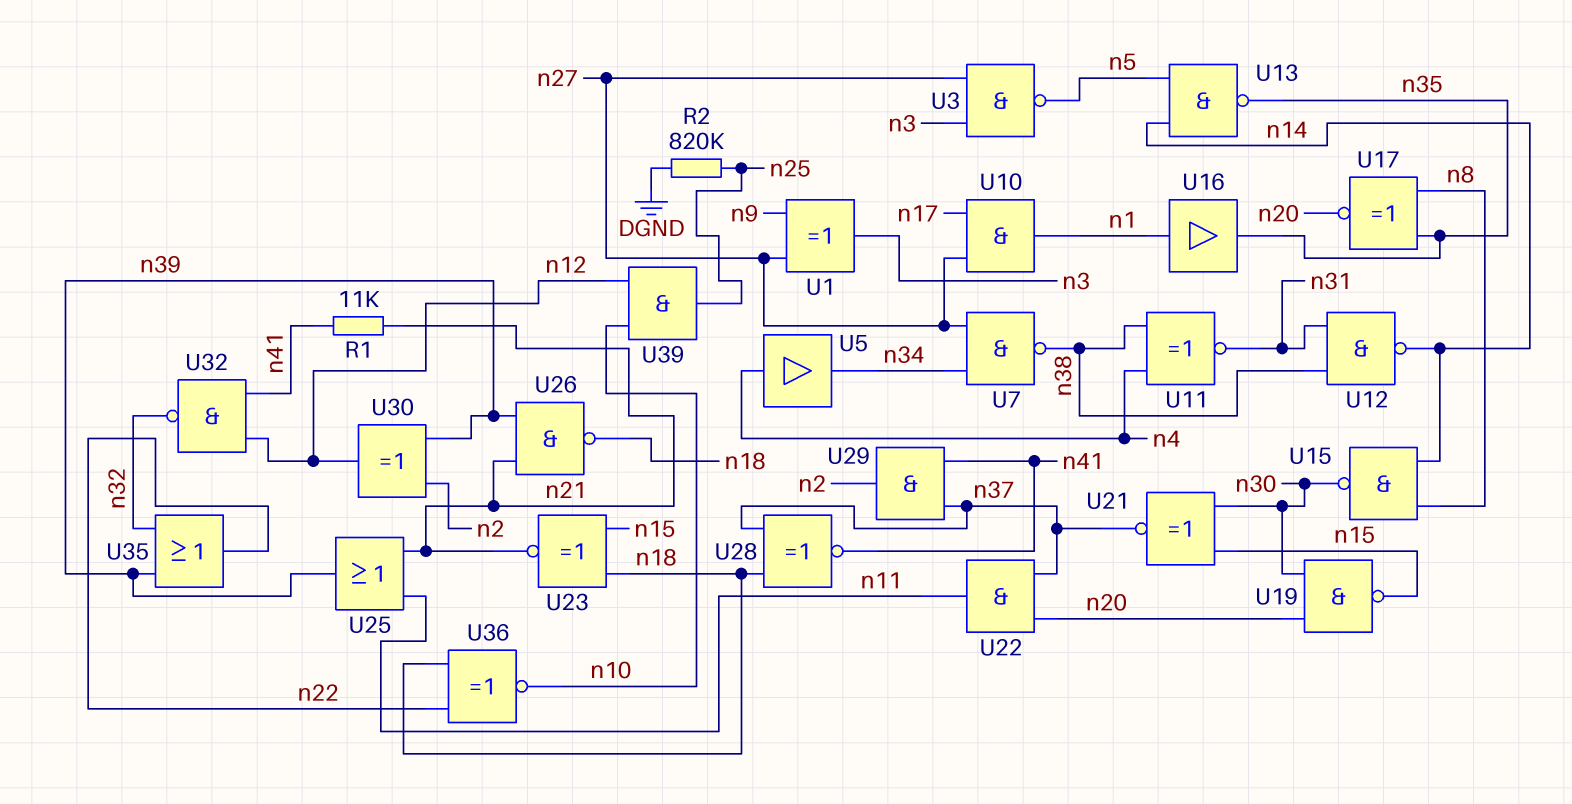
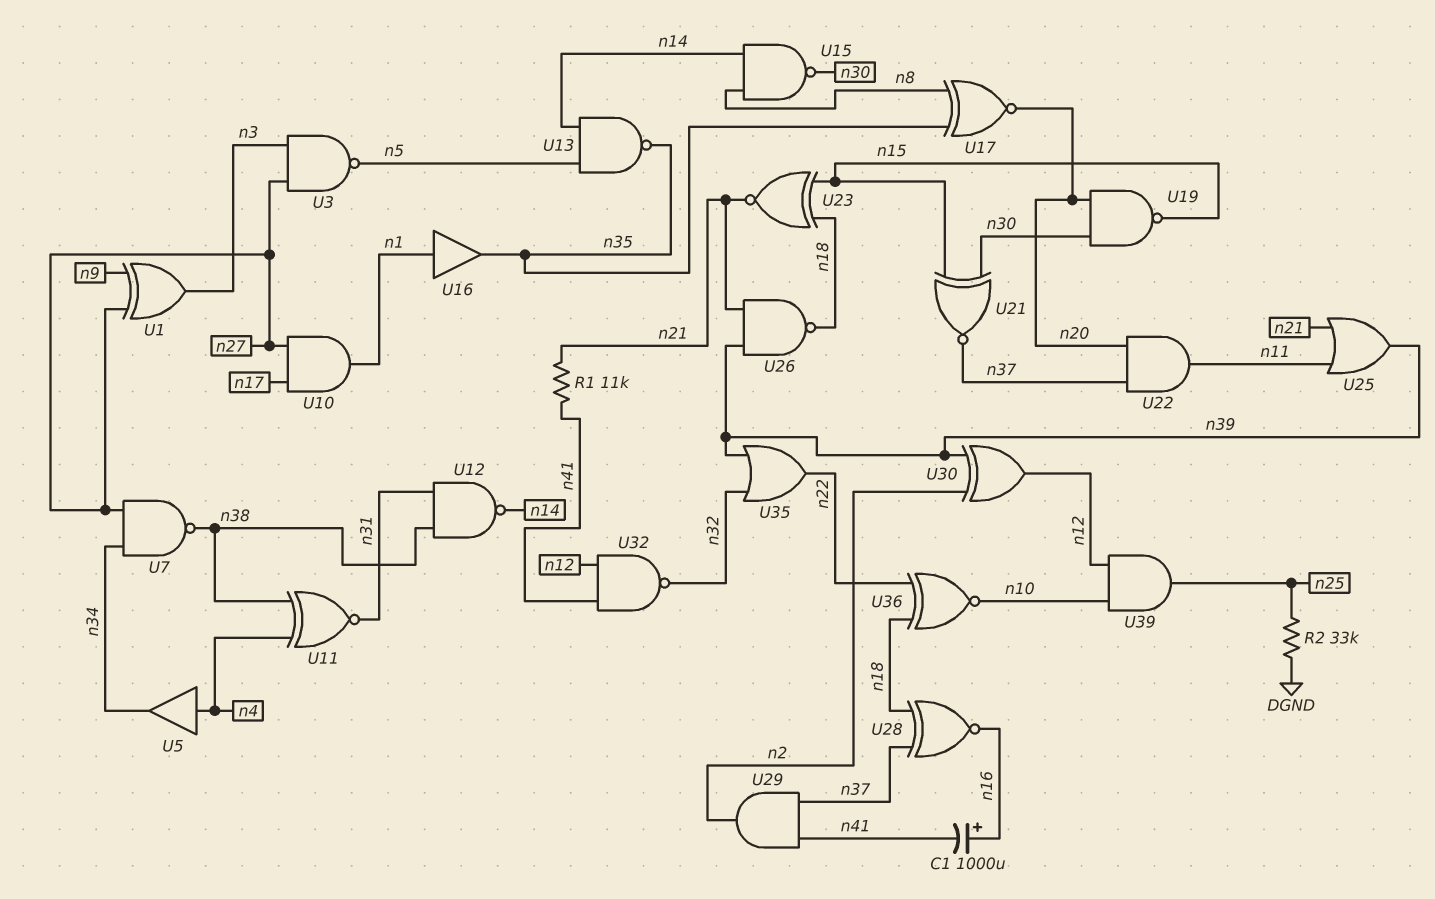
C1: none -> 1000uF (plus n16, minus n41)
R2: 820k (DGND, n25) -> 33k (DGND, n25)
U28: XNOR (in n18, in n37, out n41) -> XNOR (in n18, in n37, out n16)

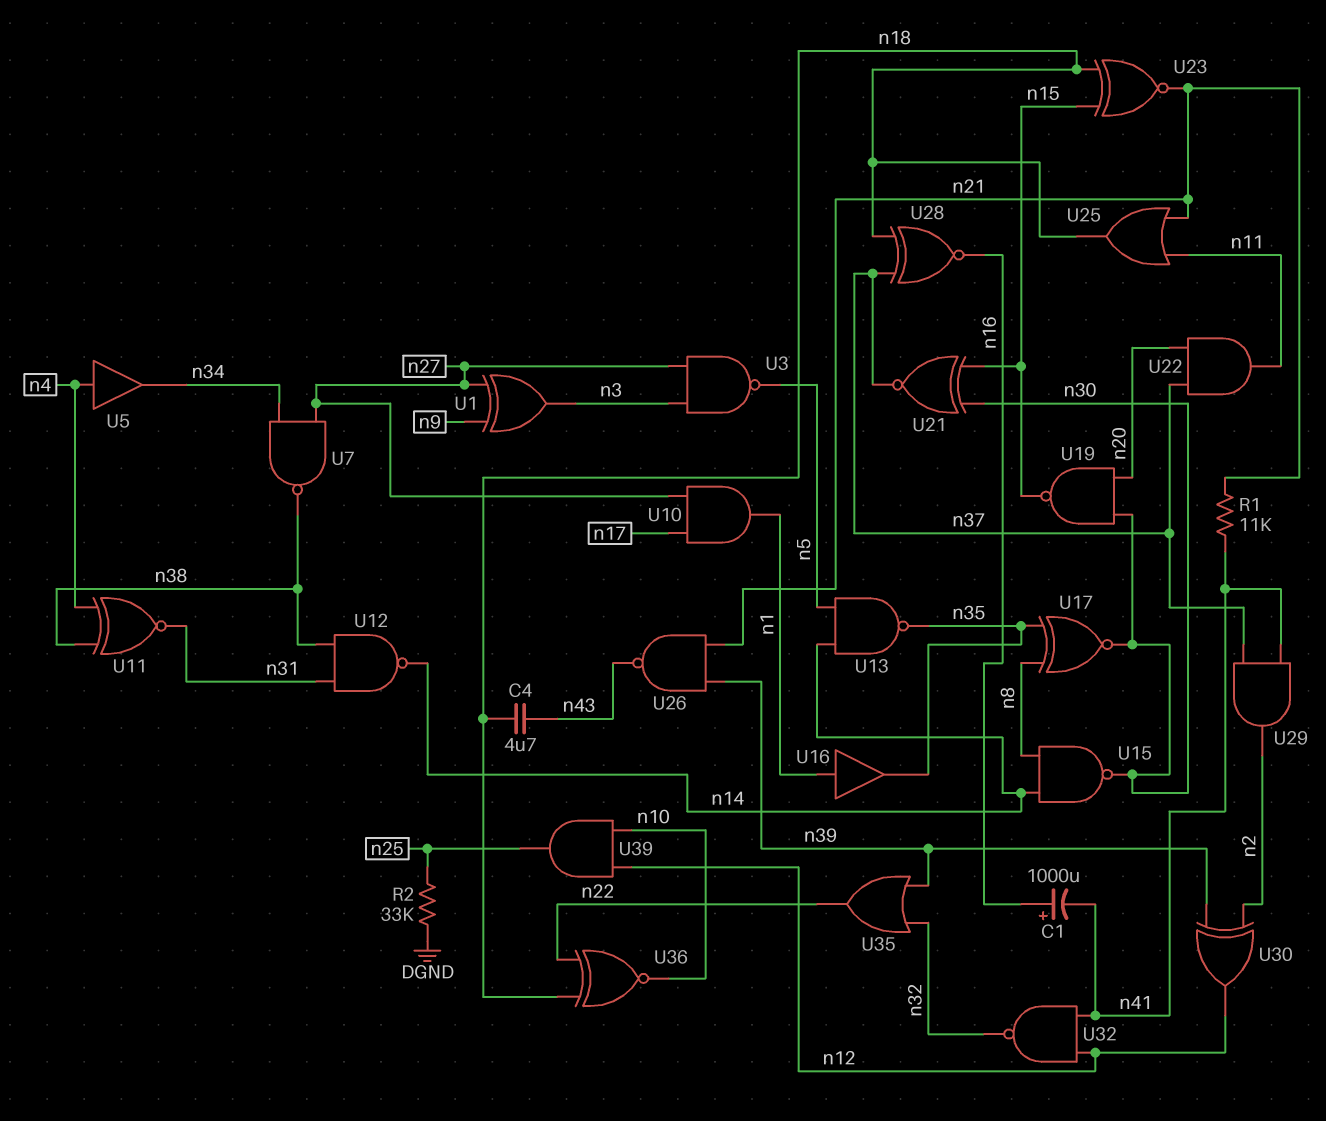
C4: none -> 4.7uF (n18, n43)
U17: XNOR (in n8, in n35, out n20) -> XNOR (in n8, in n35, out n30)
U25: OR (in n11, in n21, out n39) -> OR (in n11, in n21, out n18)
U26: NAND (in n21, in n39, out n18) -> NAND (in n21, in n39, out n43)

